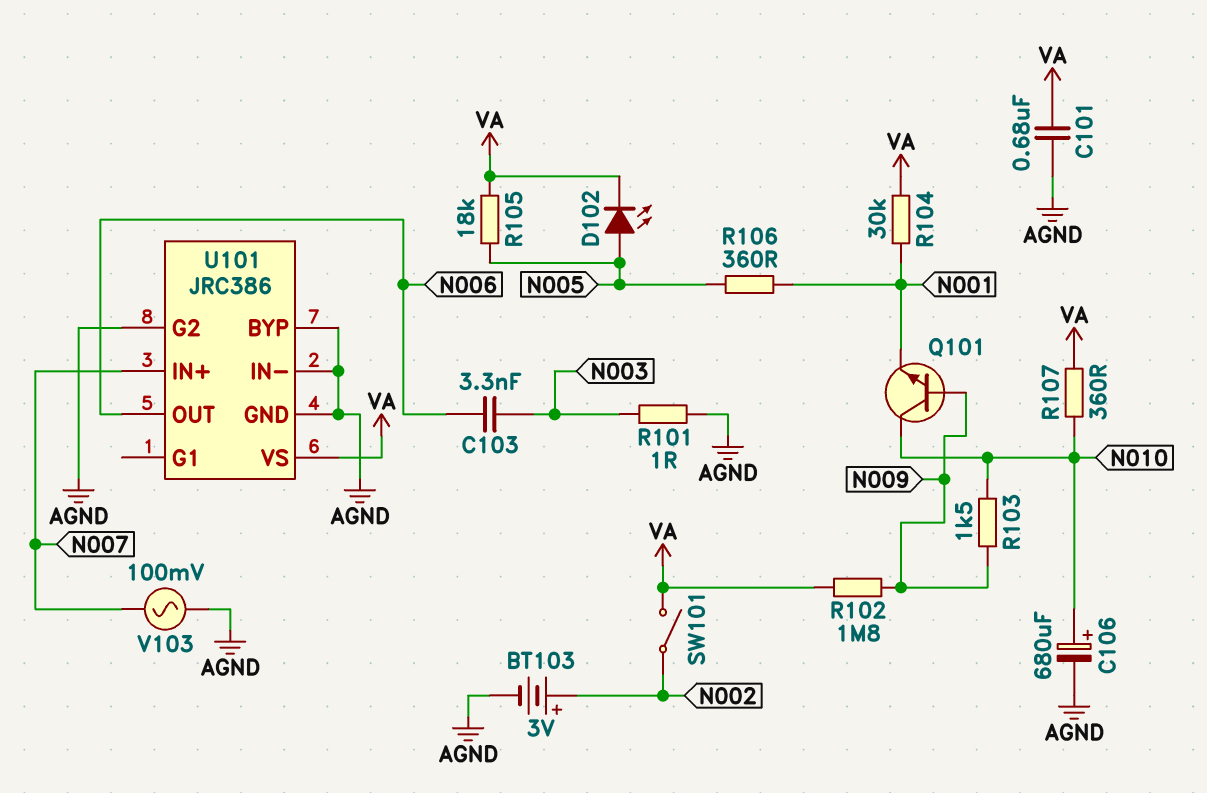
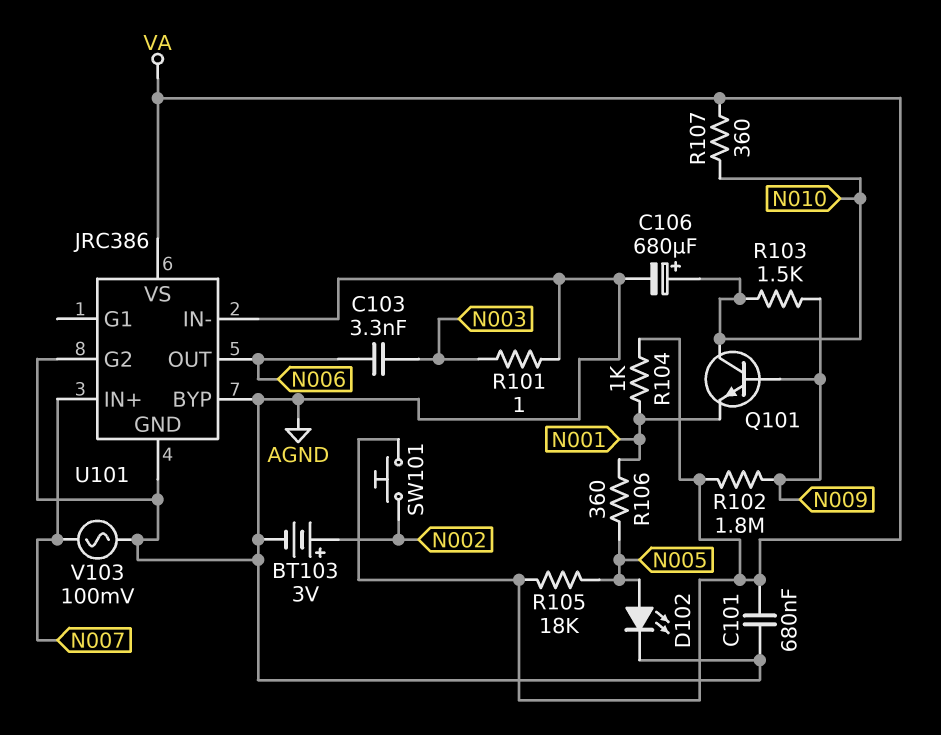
D102: LED (A N005, K VA) -> LED (A N005, K AGND)
R104: 30k (N001, VA) -> 1k (N001, VA)
SW101: switch (N002, VA) -> button (N002, VA)

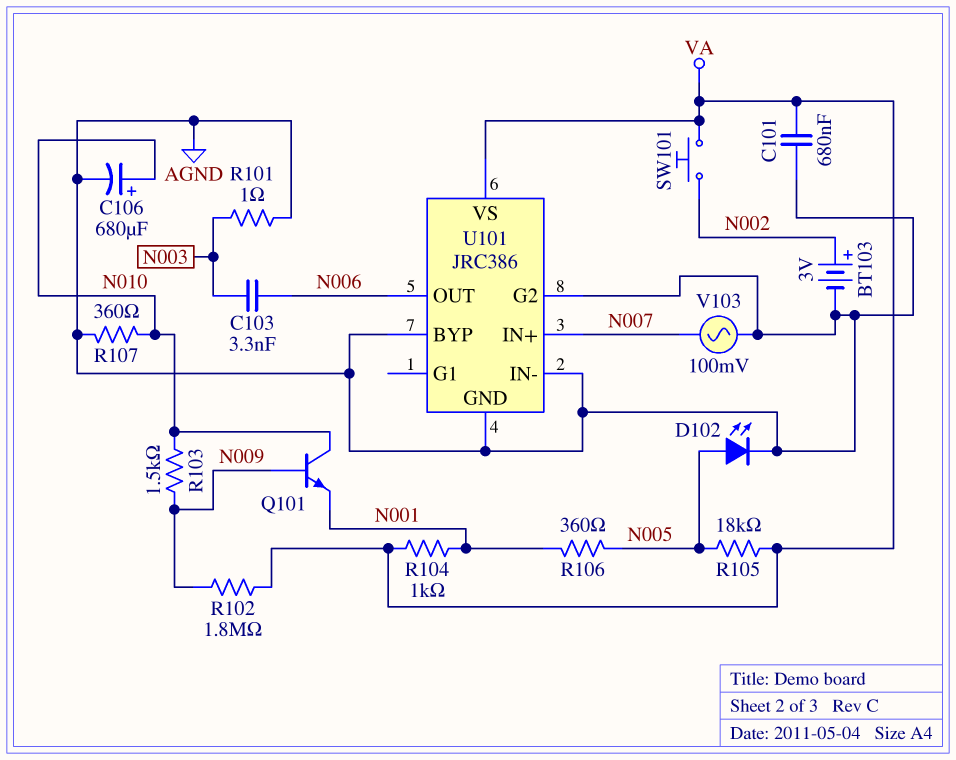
R107: 360 (N010, VA) -> 360 (AGND, N010)

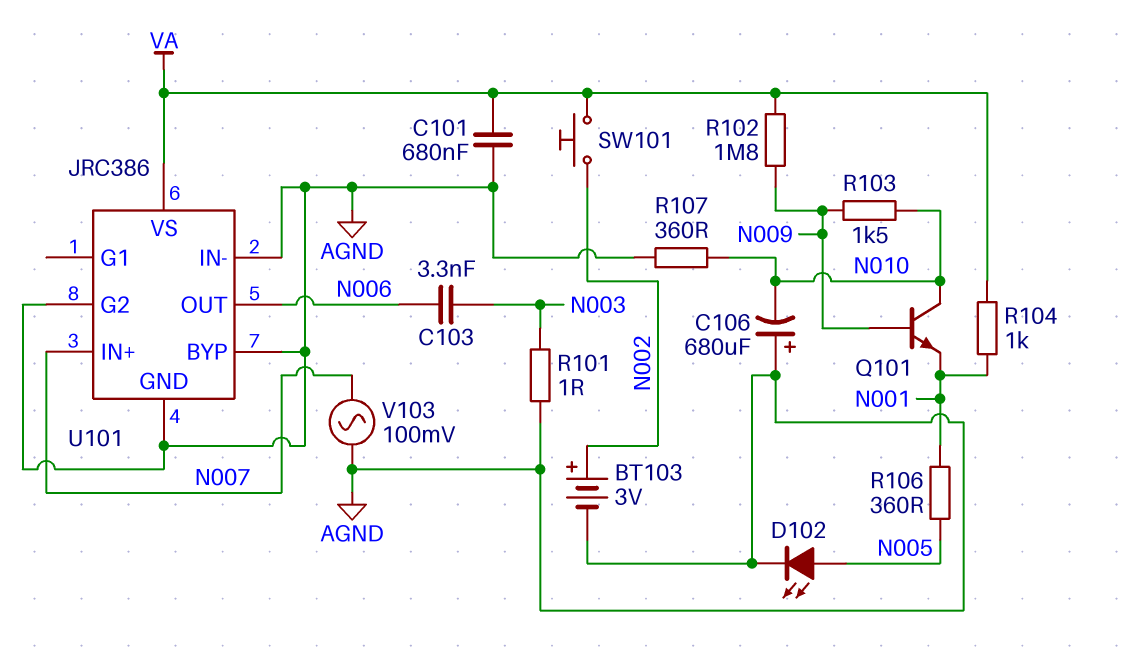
C106: 680uF (plus N010, minus AGND) -> 680uF (plus AGND, minus N010)
R105: 18k (N005, VA) -> none

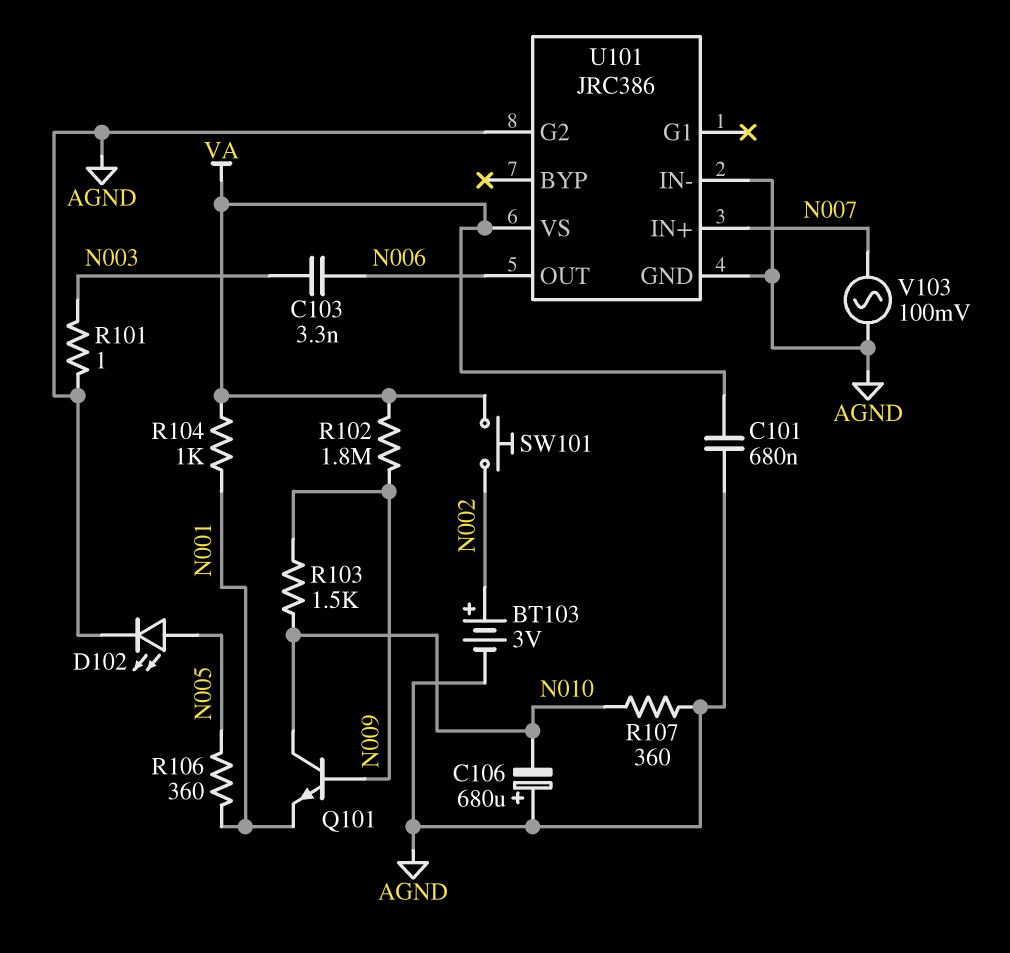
U101 pin BYP: AGND -> none

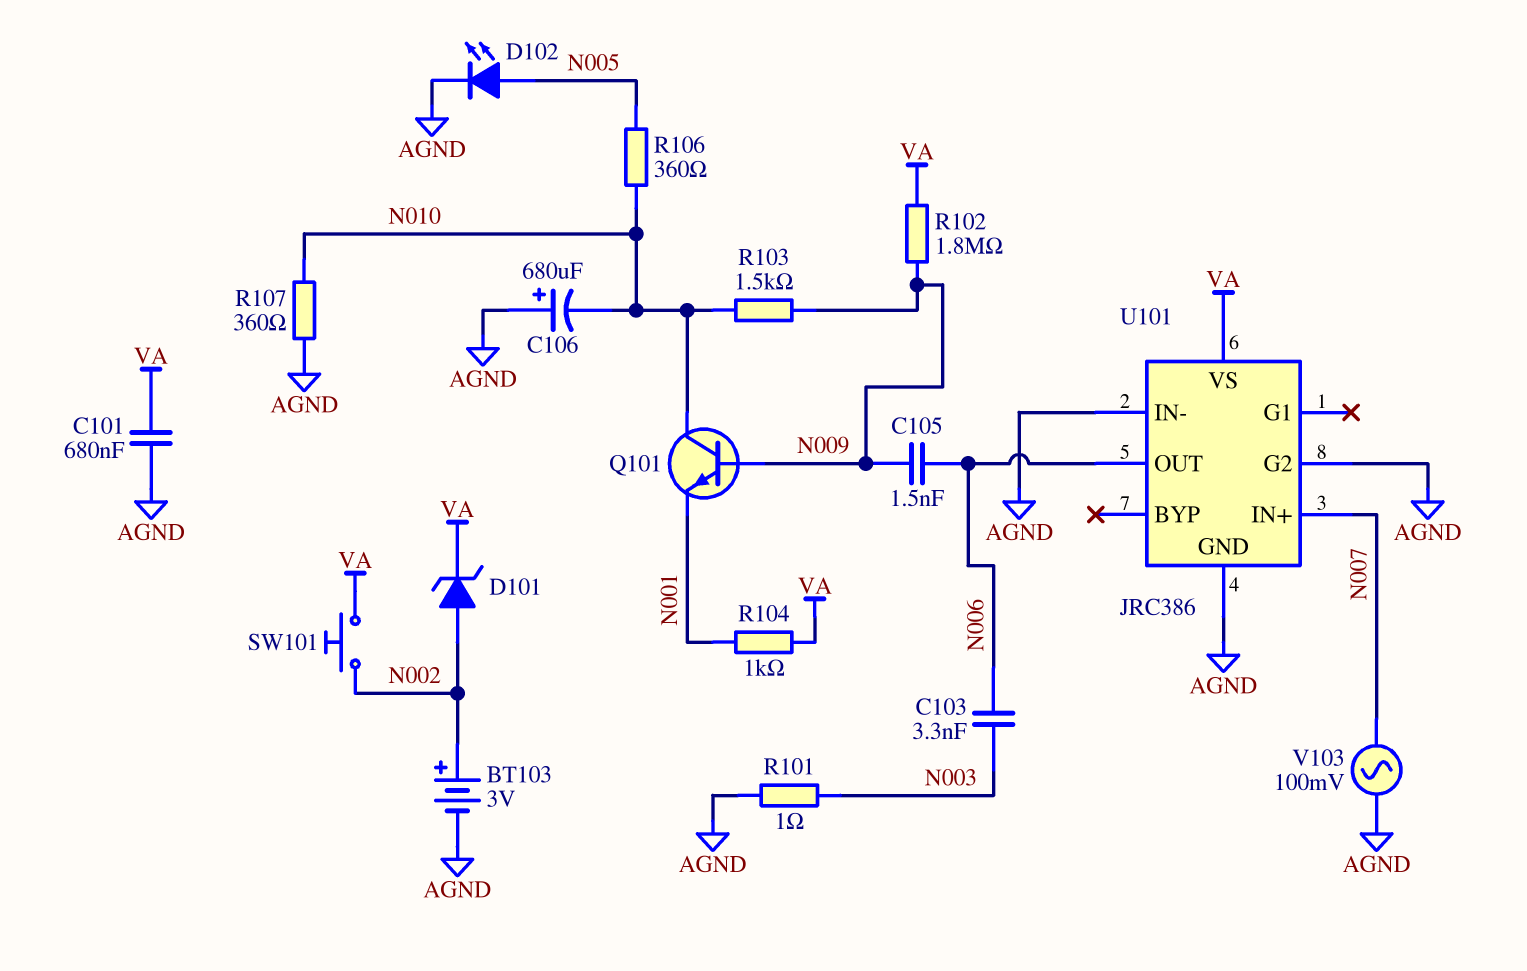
C105: none -> 1.5nF (N006, N009)
D101: none -> zener (A N002, K VA)
R106: 360 (N001, N005) -> 360 (N005, N010)

